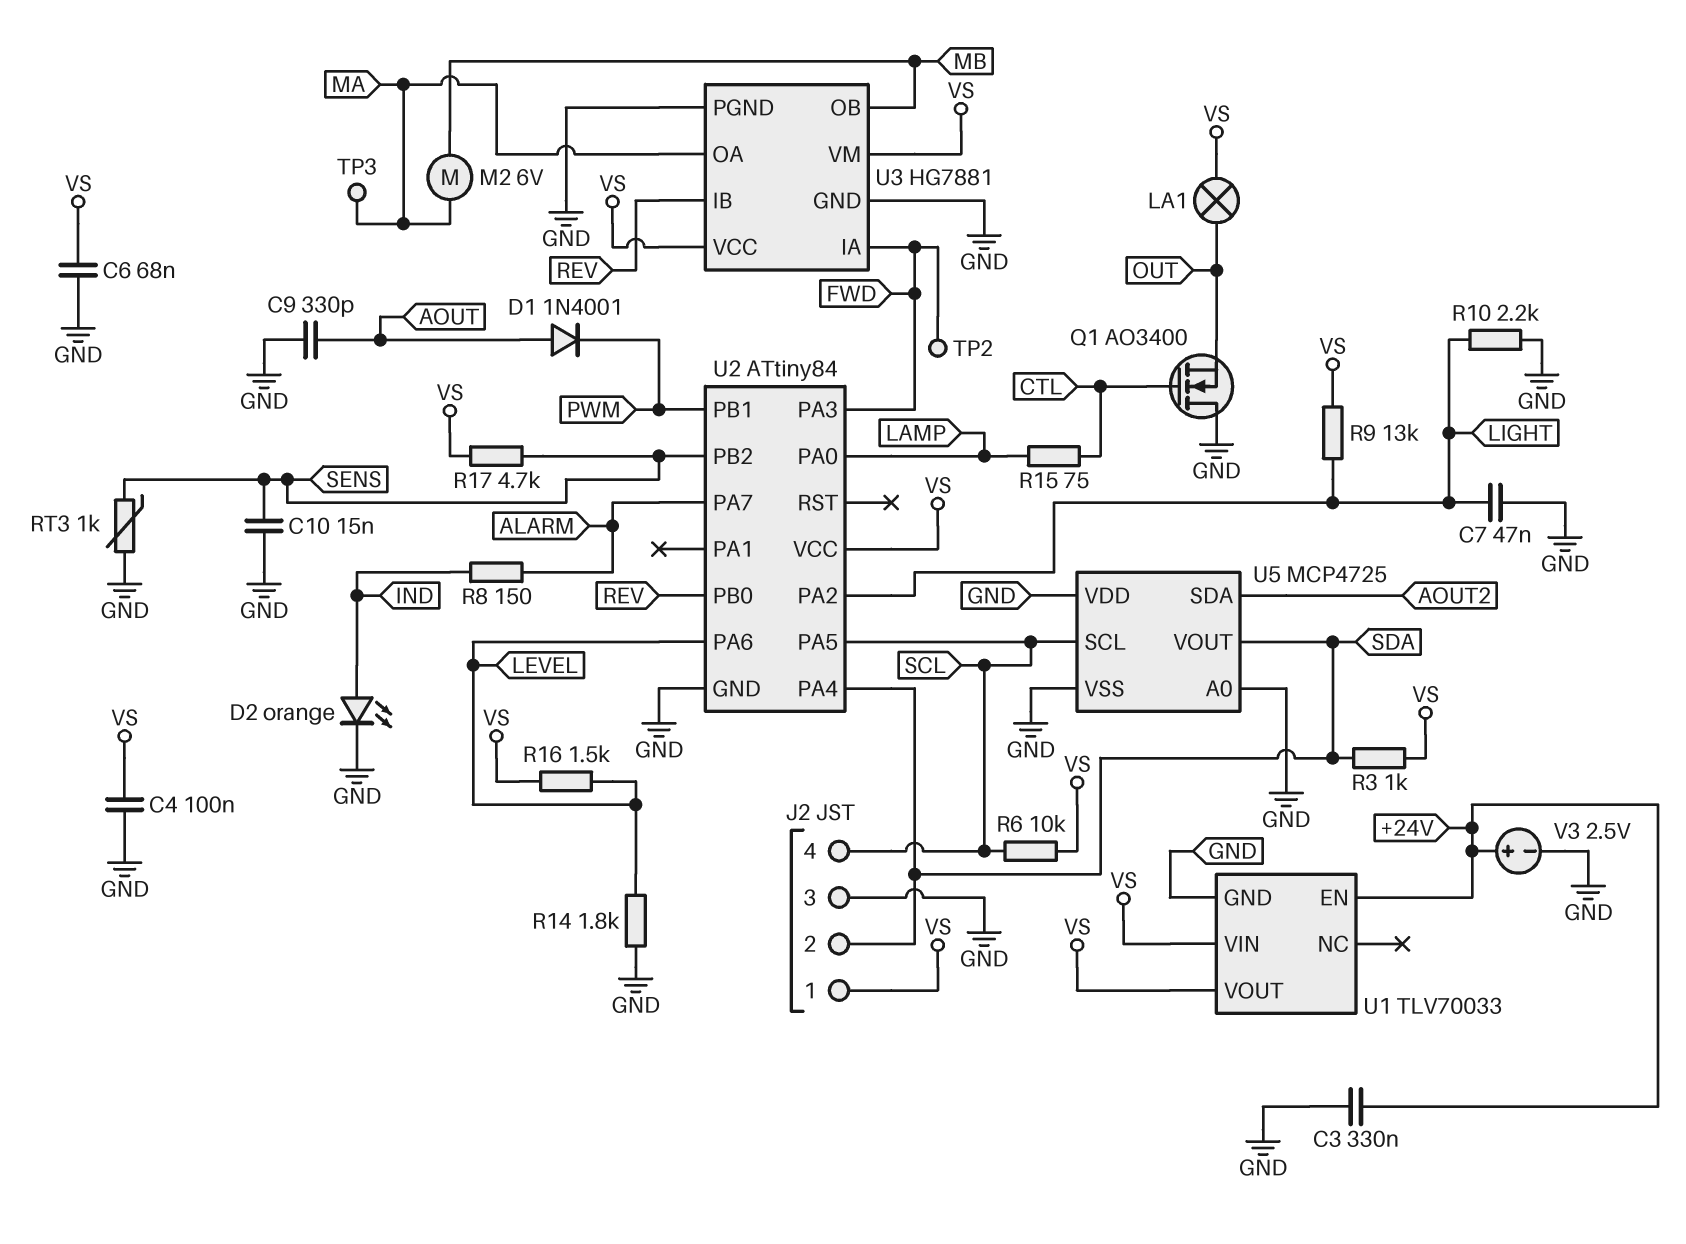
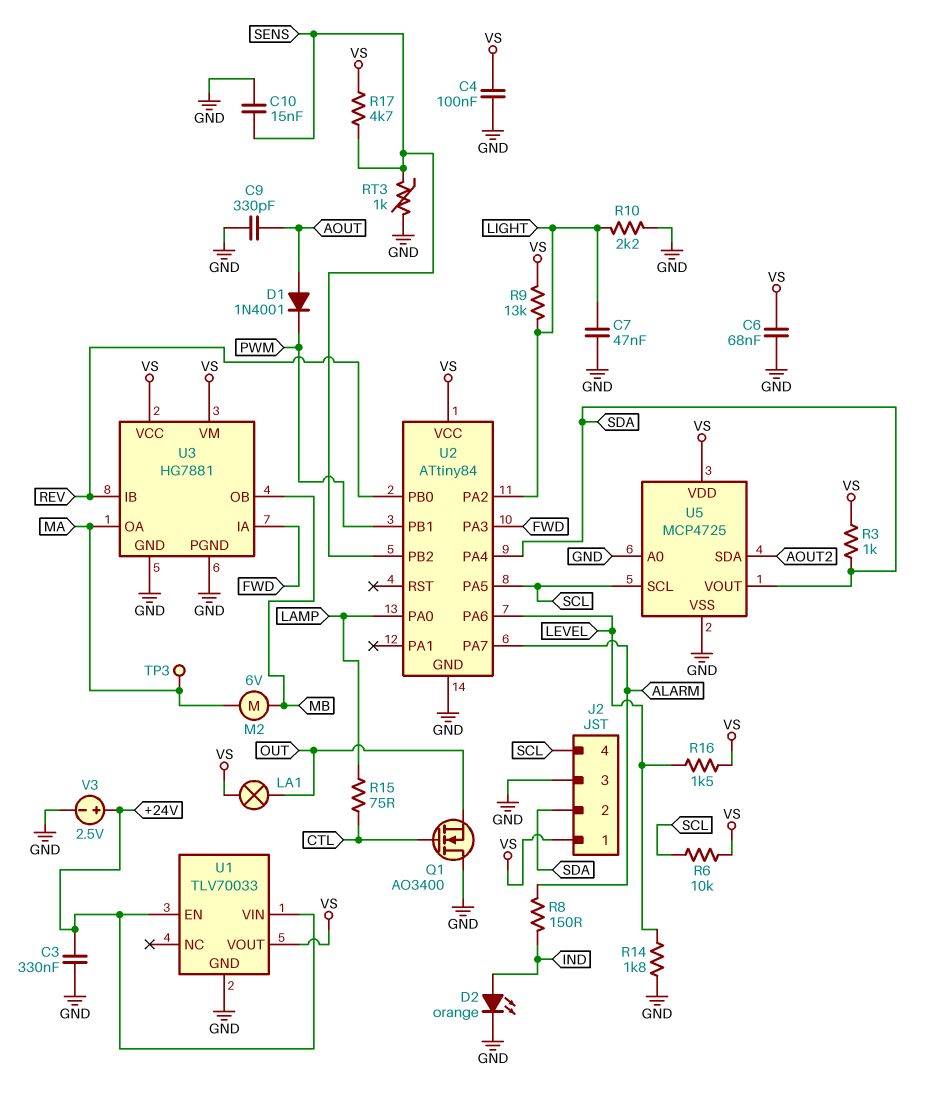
TP2: test point (FWD) -> none
U1 pin VIN: VS -> +24V
U5 pin VDD: GND -> VS

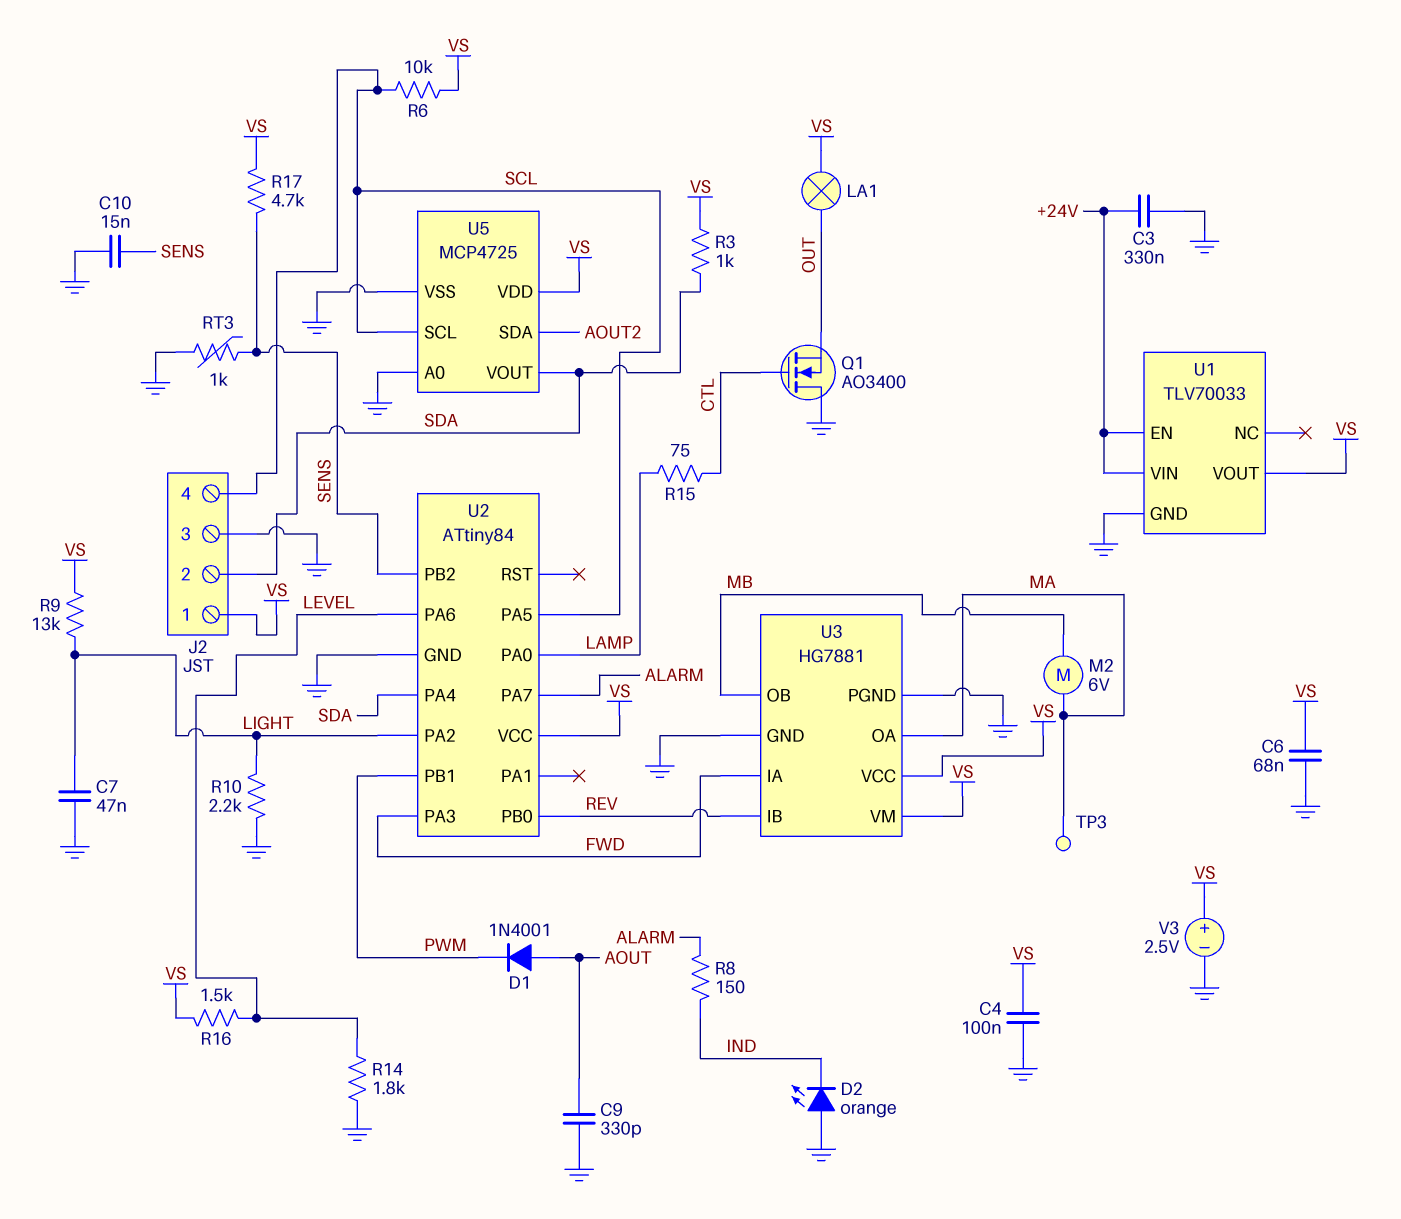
D2: LED orange (A IND, K GND) -> LED orange (A GND, K IND)
V3: 2.5V (plus +24V, minus GND) -> 2.5V (plus VS, minus GND)

